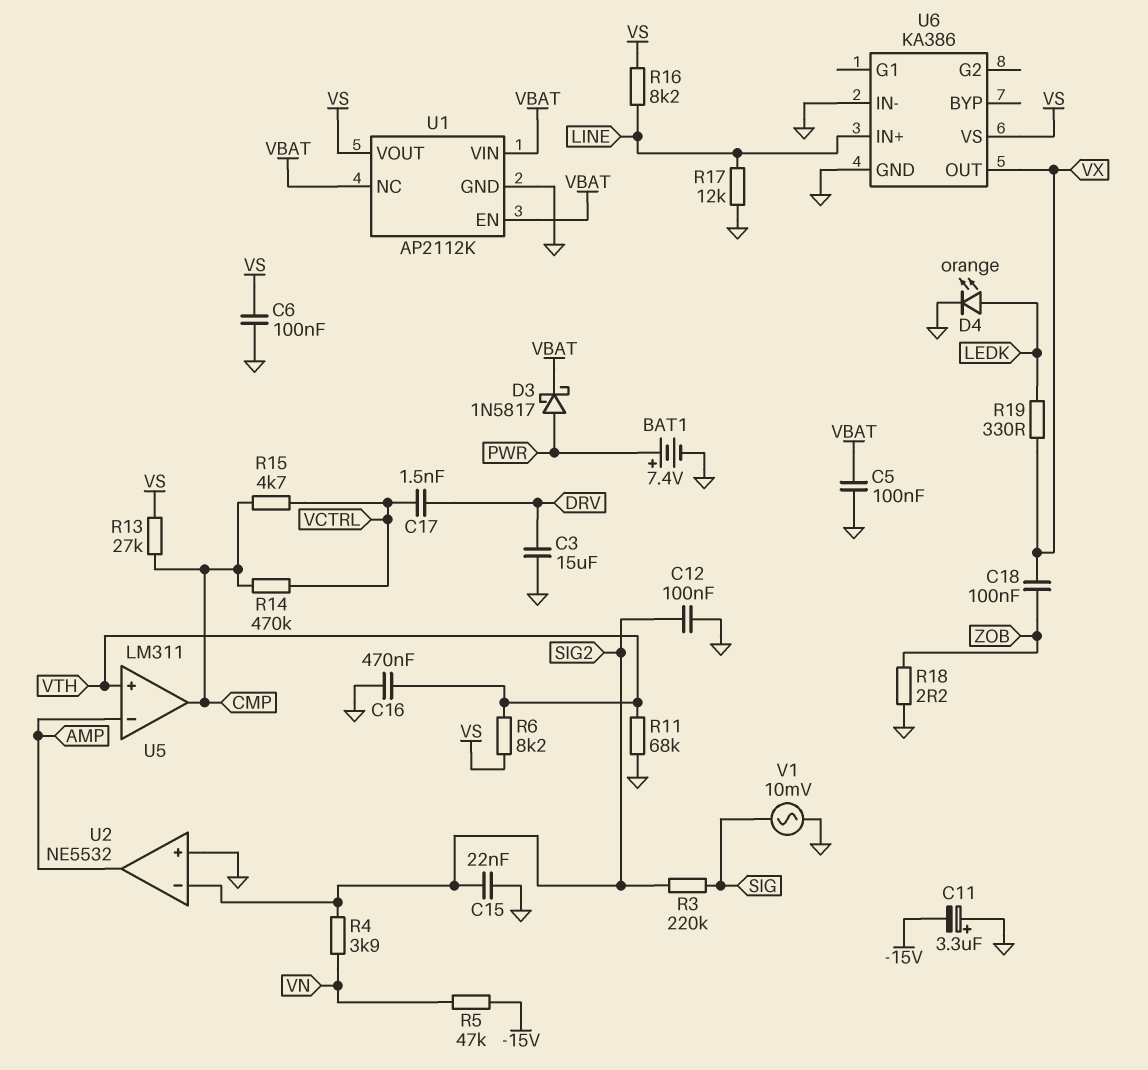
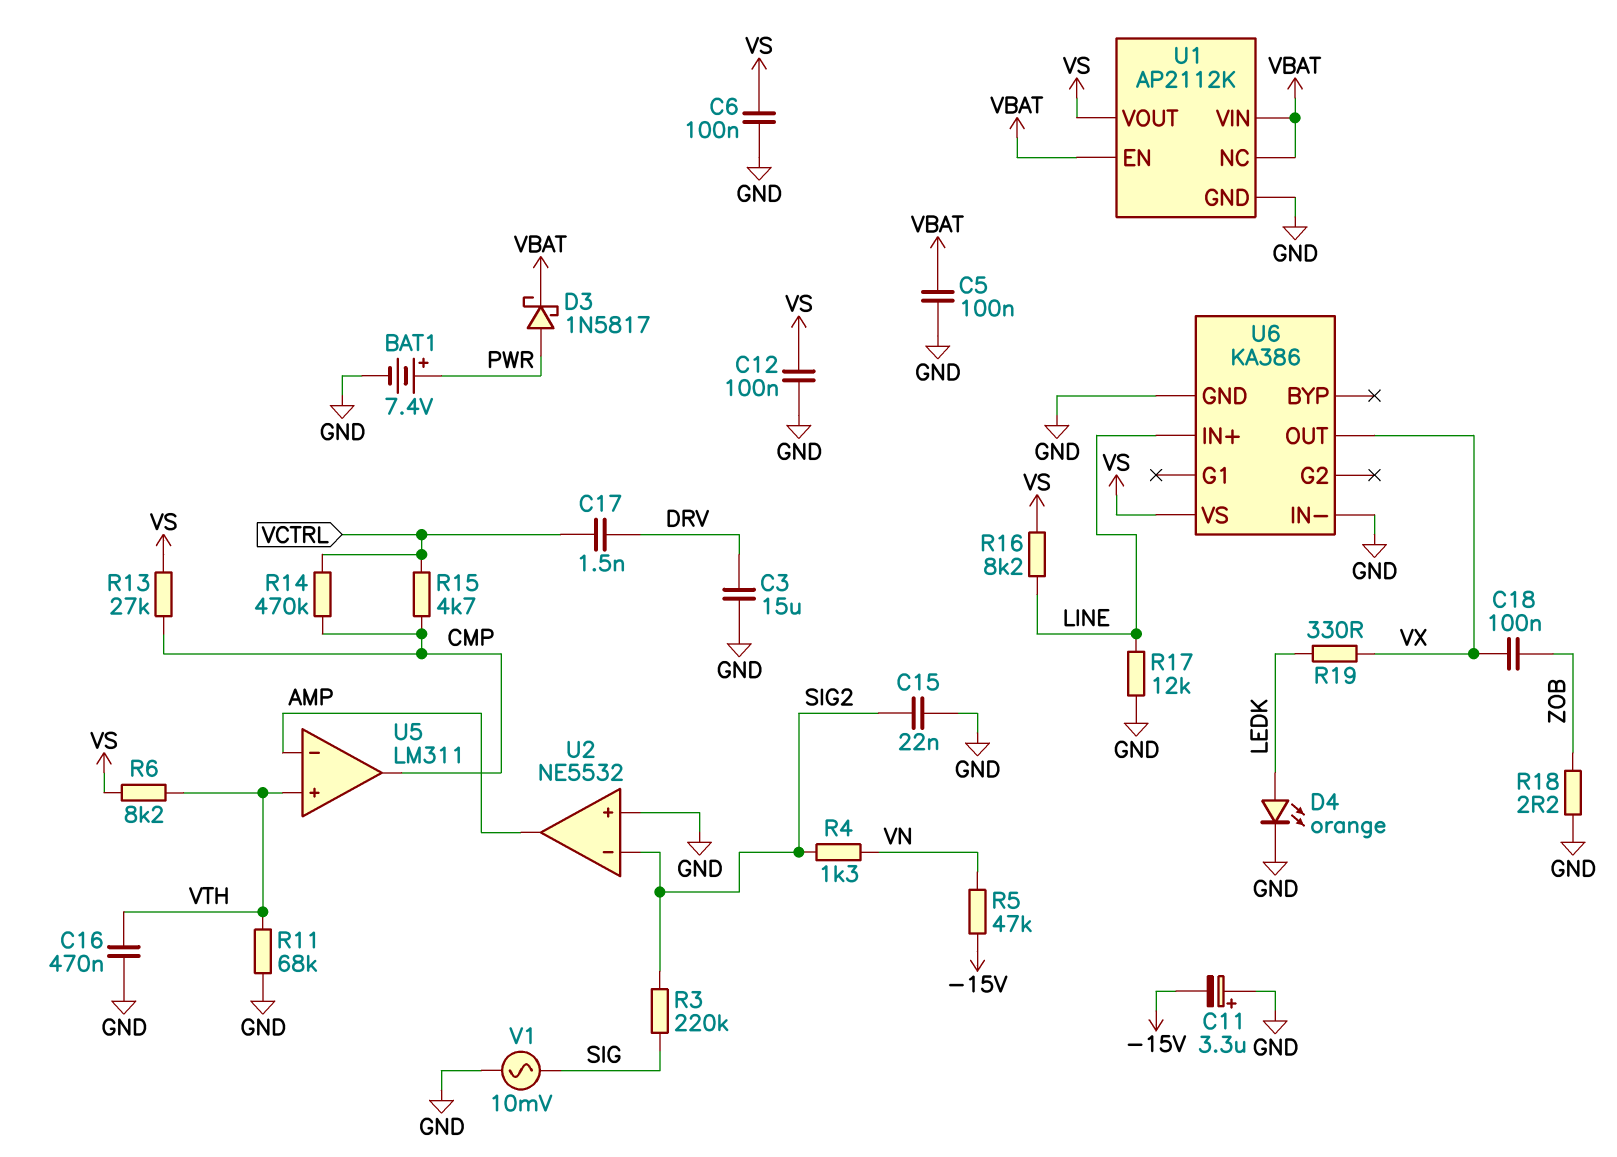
C12: 100nF (GND, SIG2) -> 100nF (GND, VS)
R4: 3.9k (SIG2, VN) -> 1.3k (SIG2, VN)

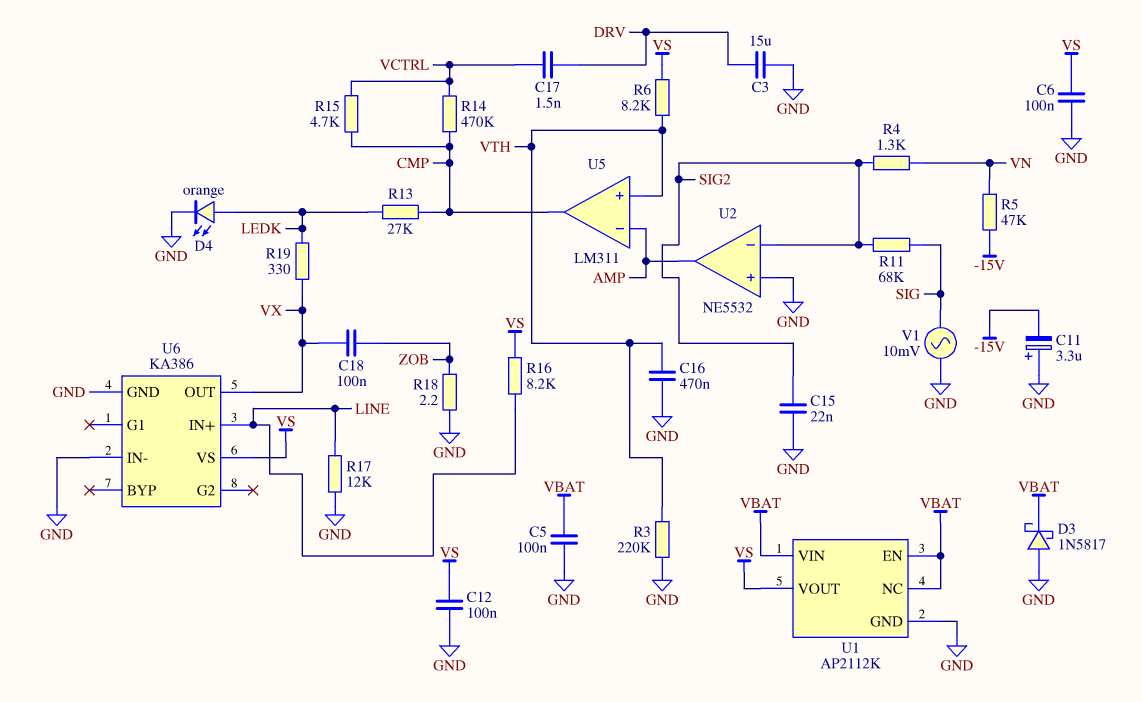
BAT1: 7.4V (plus PWR, minus GND) -> none
D3: schottky 1N5817 (A PWR, K VBAT) -> schottky 1N5817 (A GND, K VBAT)
R3: 220k (SIG, SIG2) -> 220k (GND, VTH)
R11: 68k (GND, VTH) -> 68k (SIG, SIG2)
R13: 27k (CMP, VS) -> 27k (CMP, LEDK)

